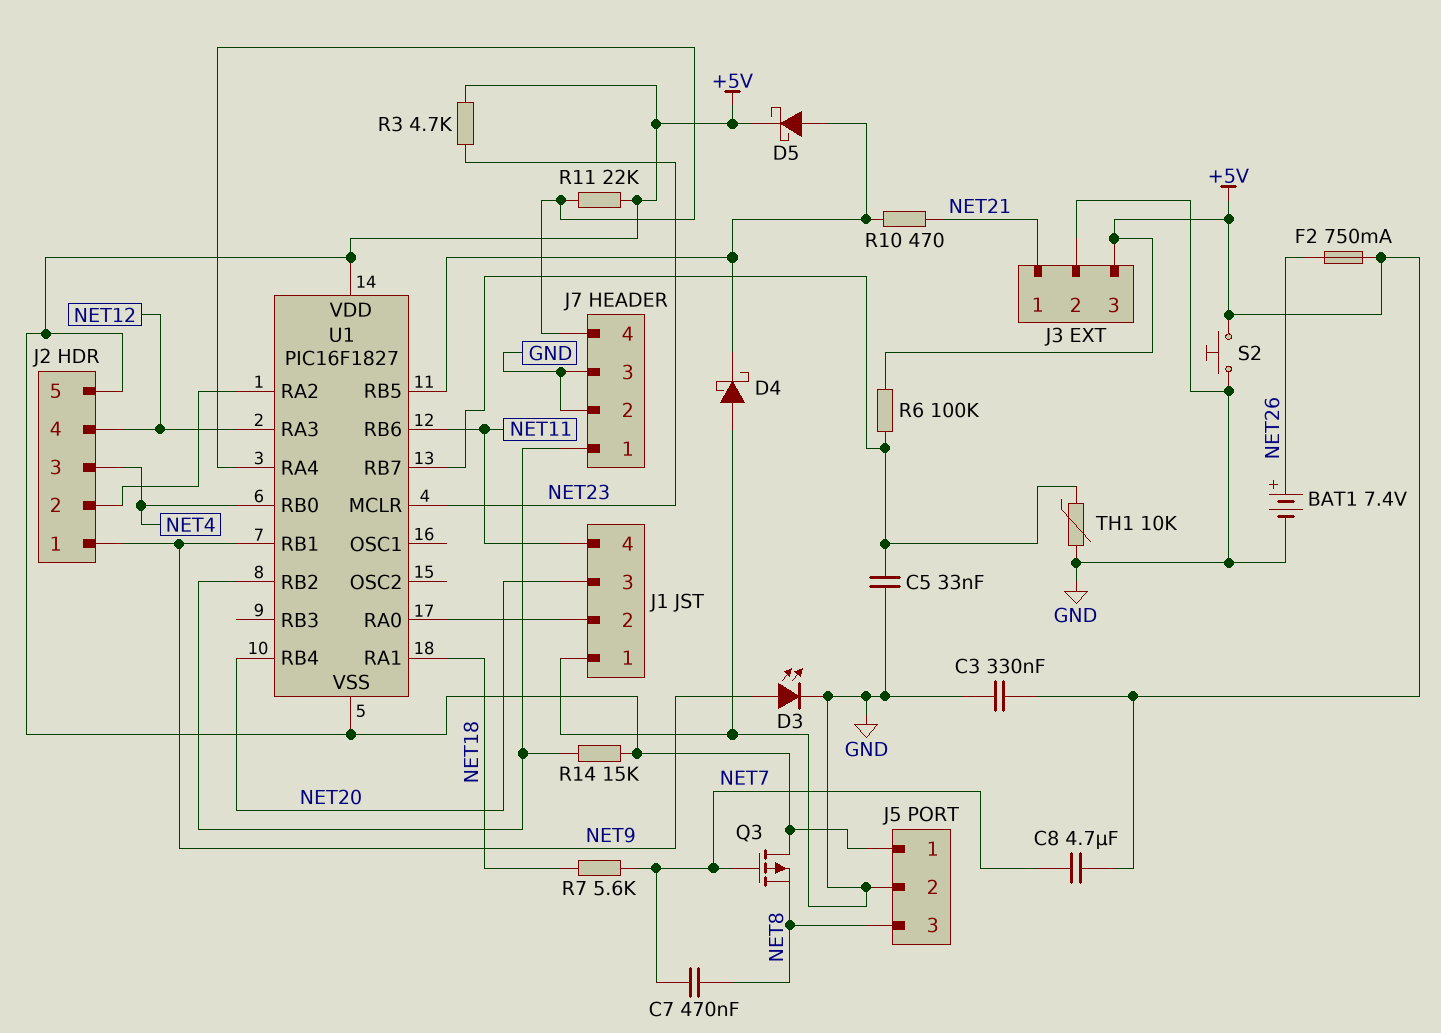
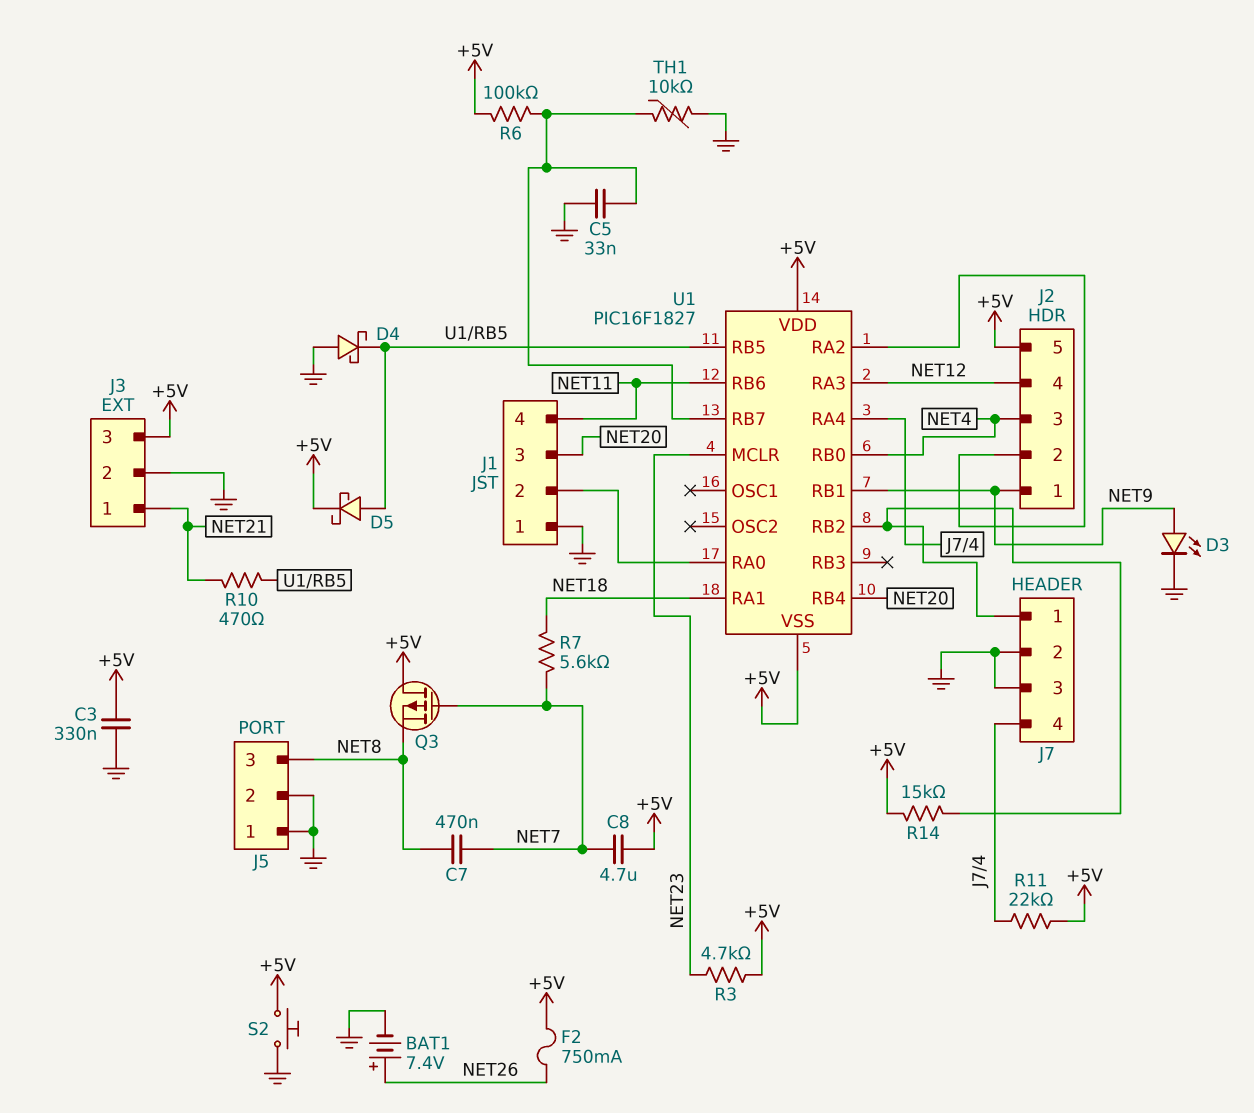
J5 pin 1: +5V -> GND

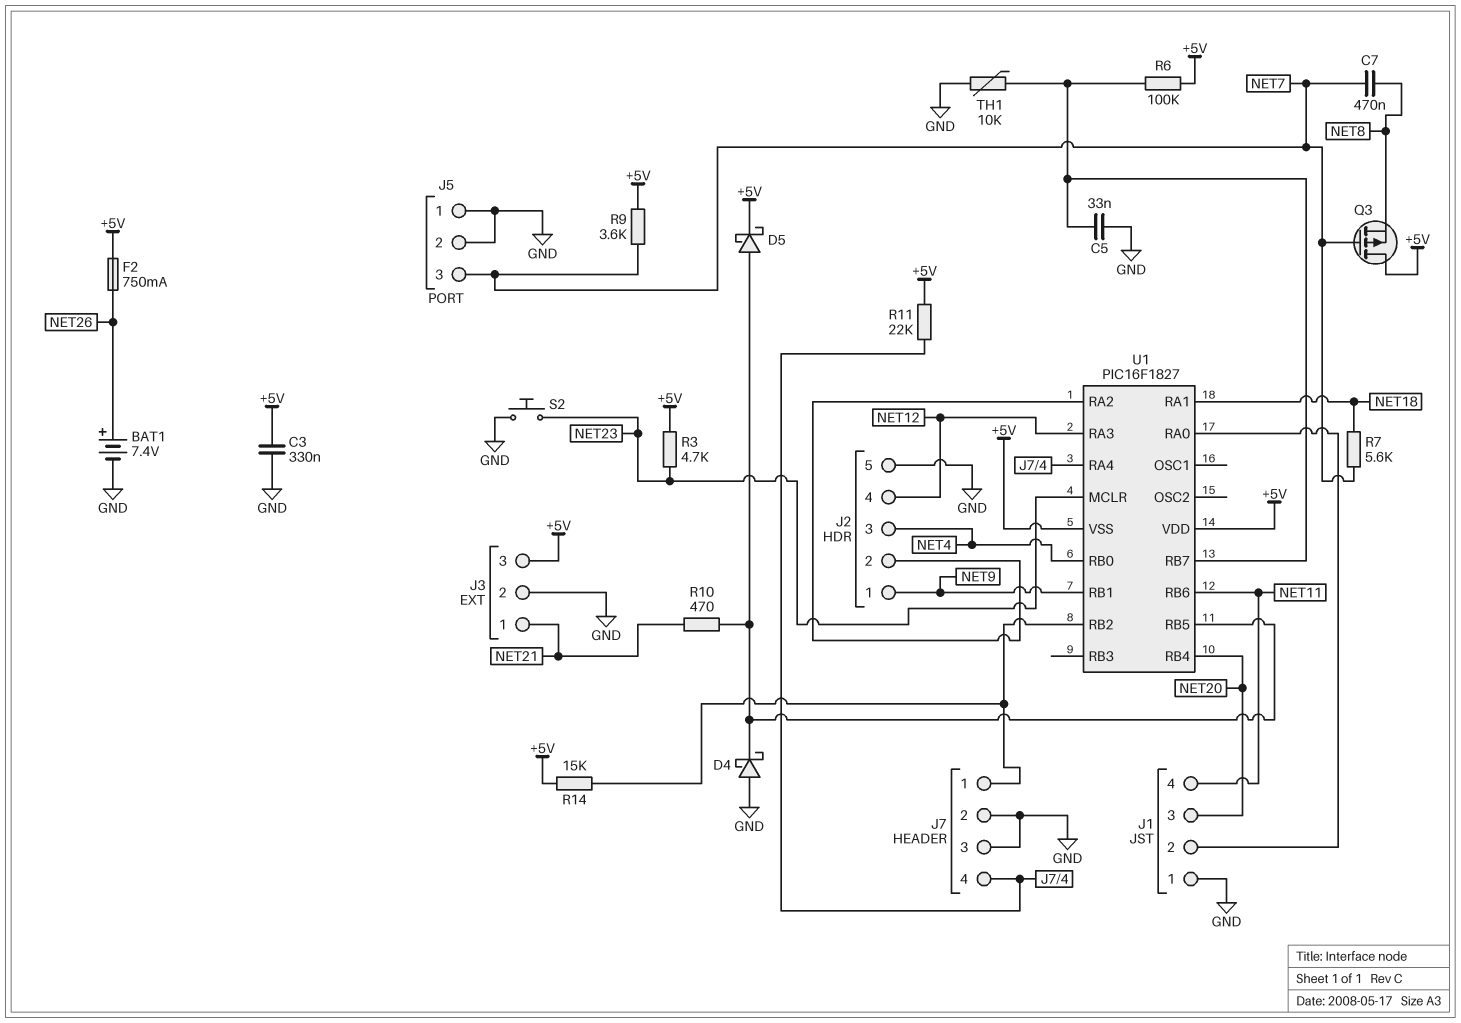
C8: 4.7uF (+5V, NET7) -> none
D3: LED (A NET9, K GND) -> none
J2 pin 5: +5V -> GND
J5 pin 3: NET8 -> NET7
R9: none -> 3.6k (+5V, NET7)
S2: button (+5V, GND) -> button (GND, NET23)

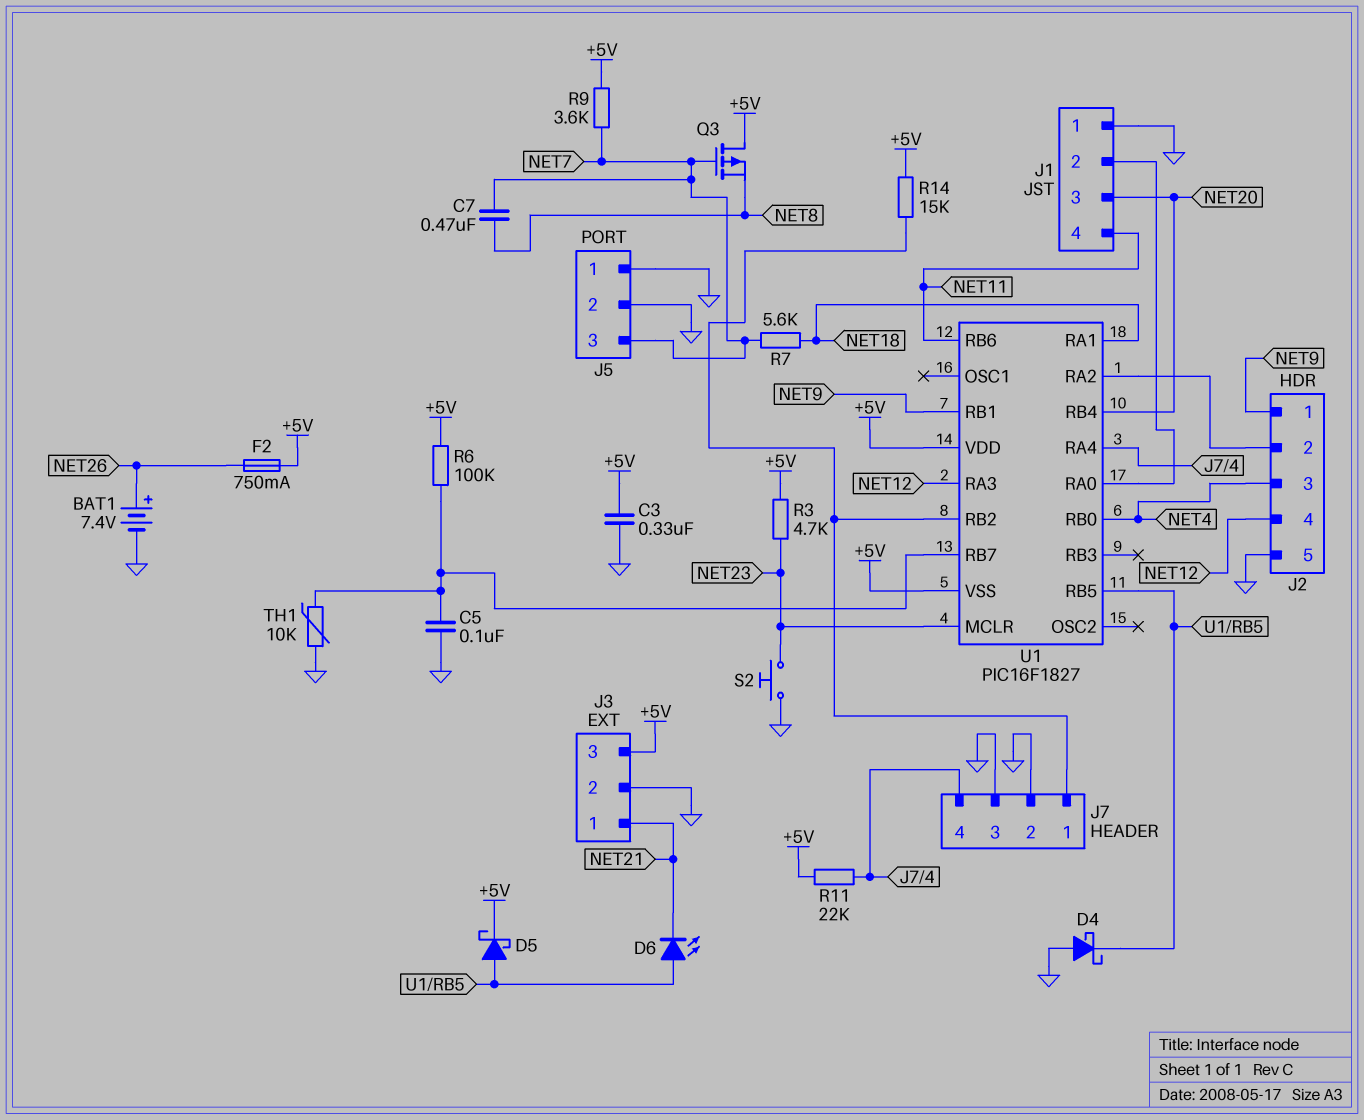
C5: 33nF (GND, U1/RB7) -> 100nF (GND, U1/RB7)
D6: none -> LED (A U1/RB5, K NET21)
R10: 470 (NET21, U1/RB5) -> none

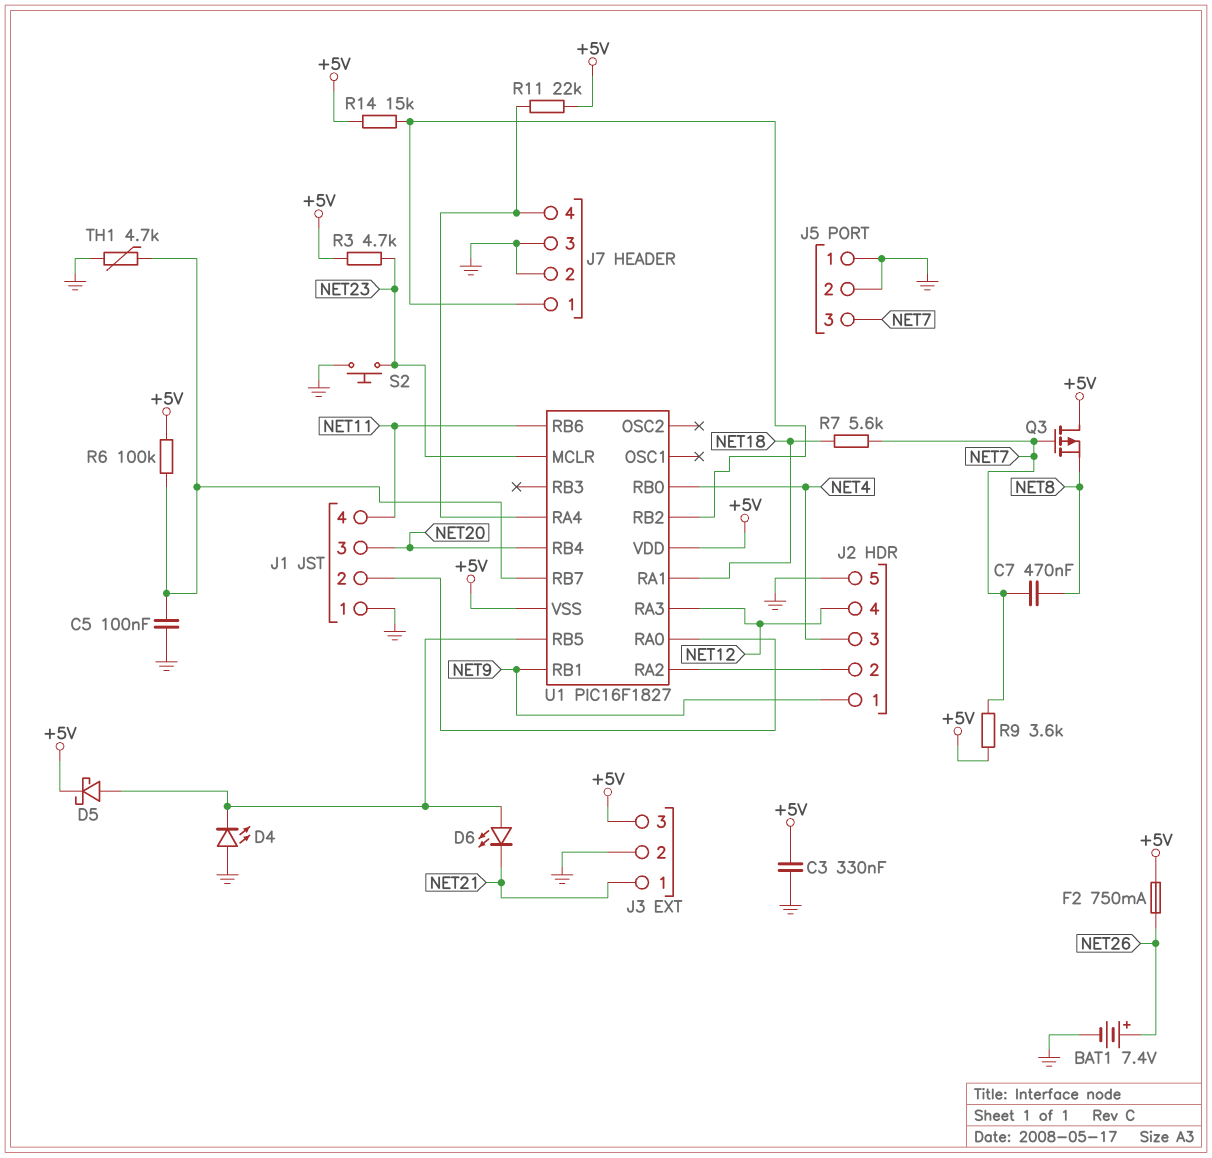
D4: schottky (A GND, K U1/RB5) -> LED (A GND, K U1/RB5)
TH1: 10k (GND, U1/RB7) -> 4.7k (GND, U1/RB7)

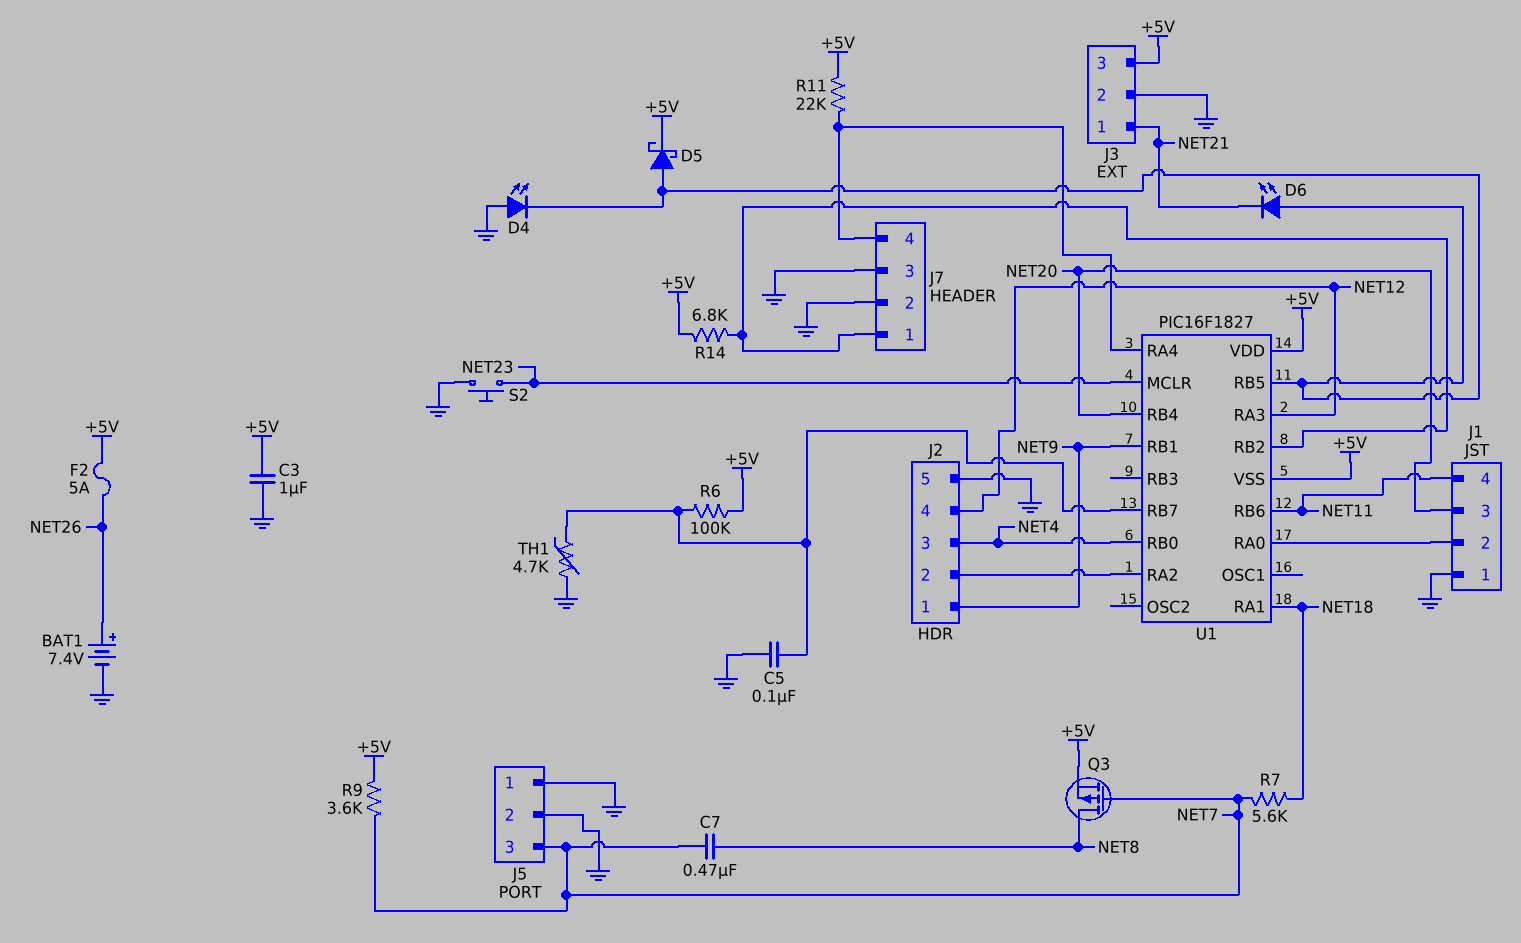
C3: 330nF (+5V, GND) -> 1uF (+5V, GND)
F2: 750mA (+5V, NET26) -> 5A (+5V, NET26)
Q3: PMOS (G NET7, D +5V, S NET8) -> PMOS (G NET7, D NET8, S +5V)
R3: 4.7k (+5V, NET23) -> none
R14: 15k (+5V, J7/1) -> 6.8k (+5V, J7/1)

